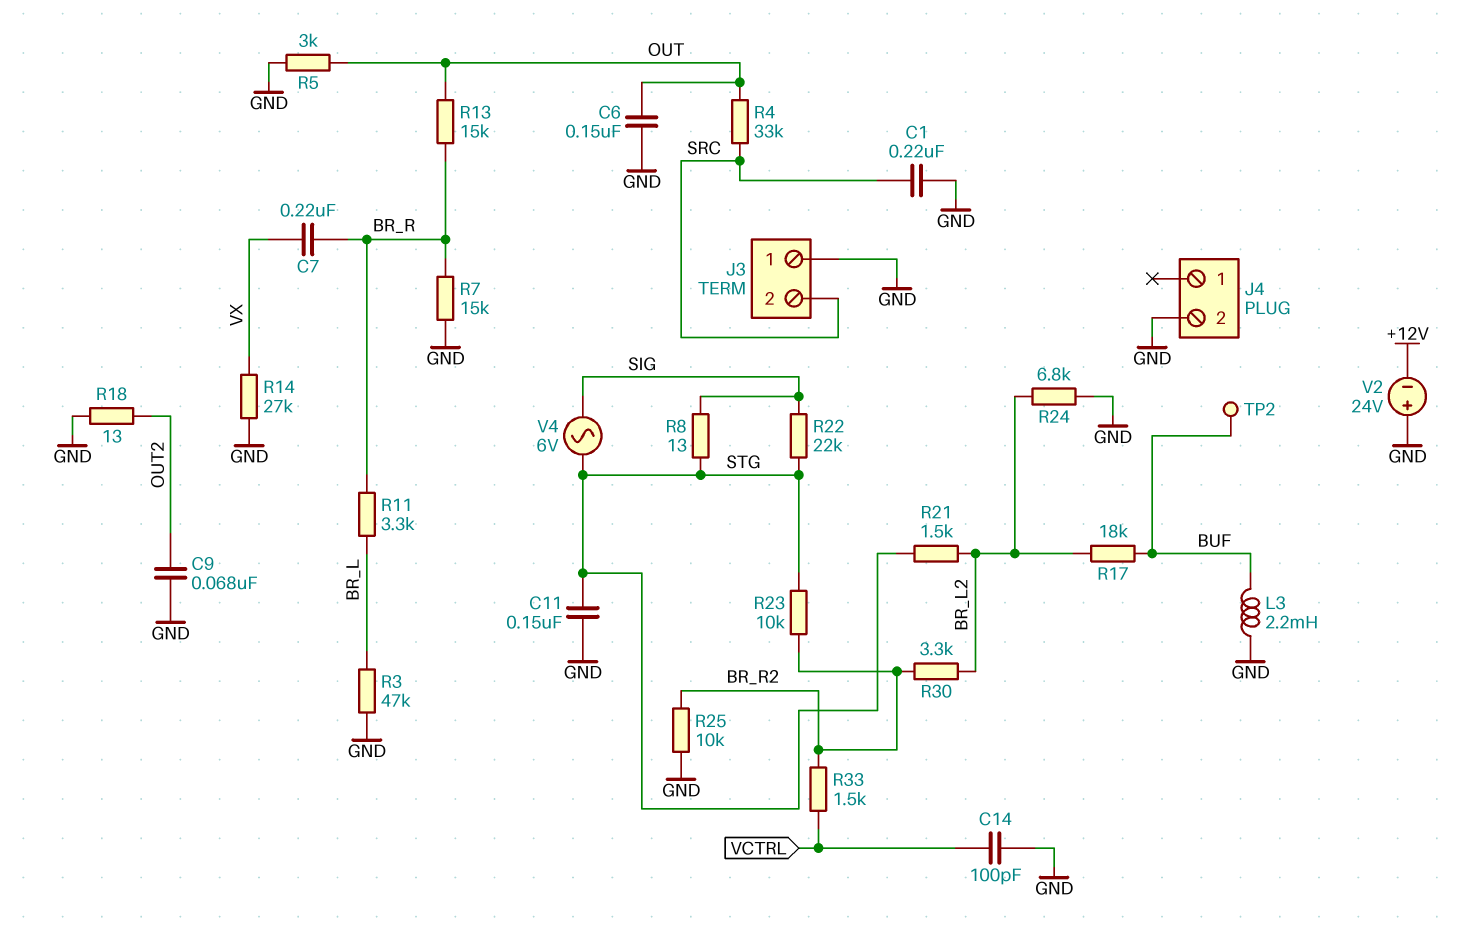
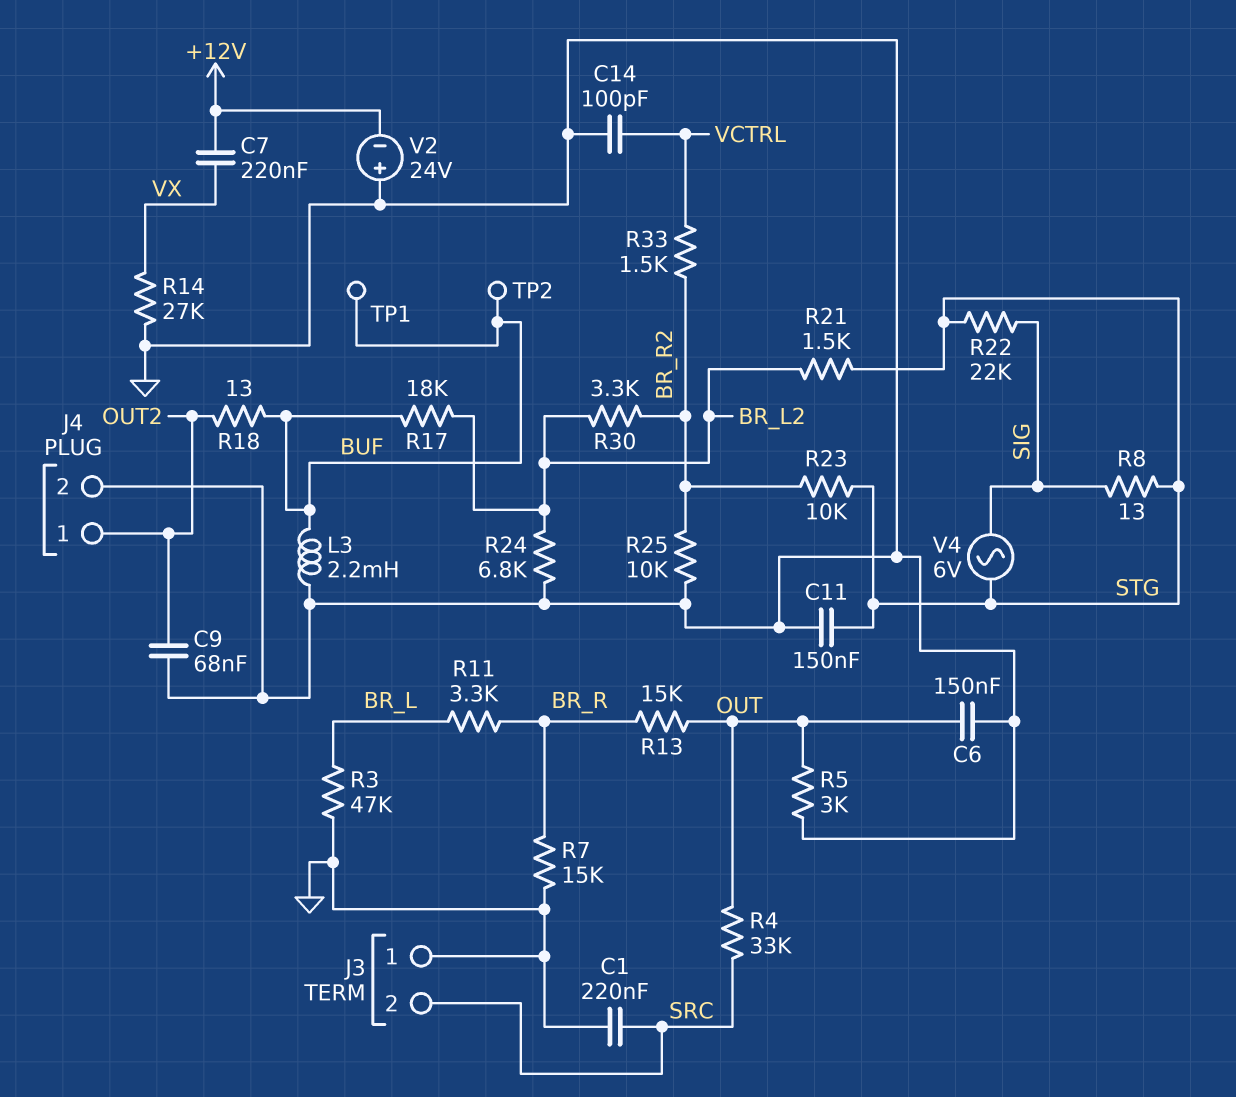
C7: 220nF (BR_R, VX) -> 220nF (+12V, VX)
J4 pin 1: none -> OUT2
R18: 13 (GND, OUT2) -> 13 (BUF, OUT2)
TP1: none -> test point (BUF)

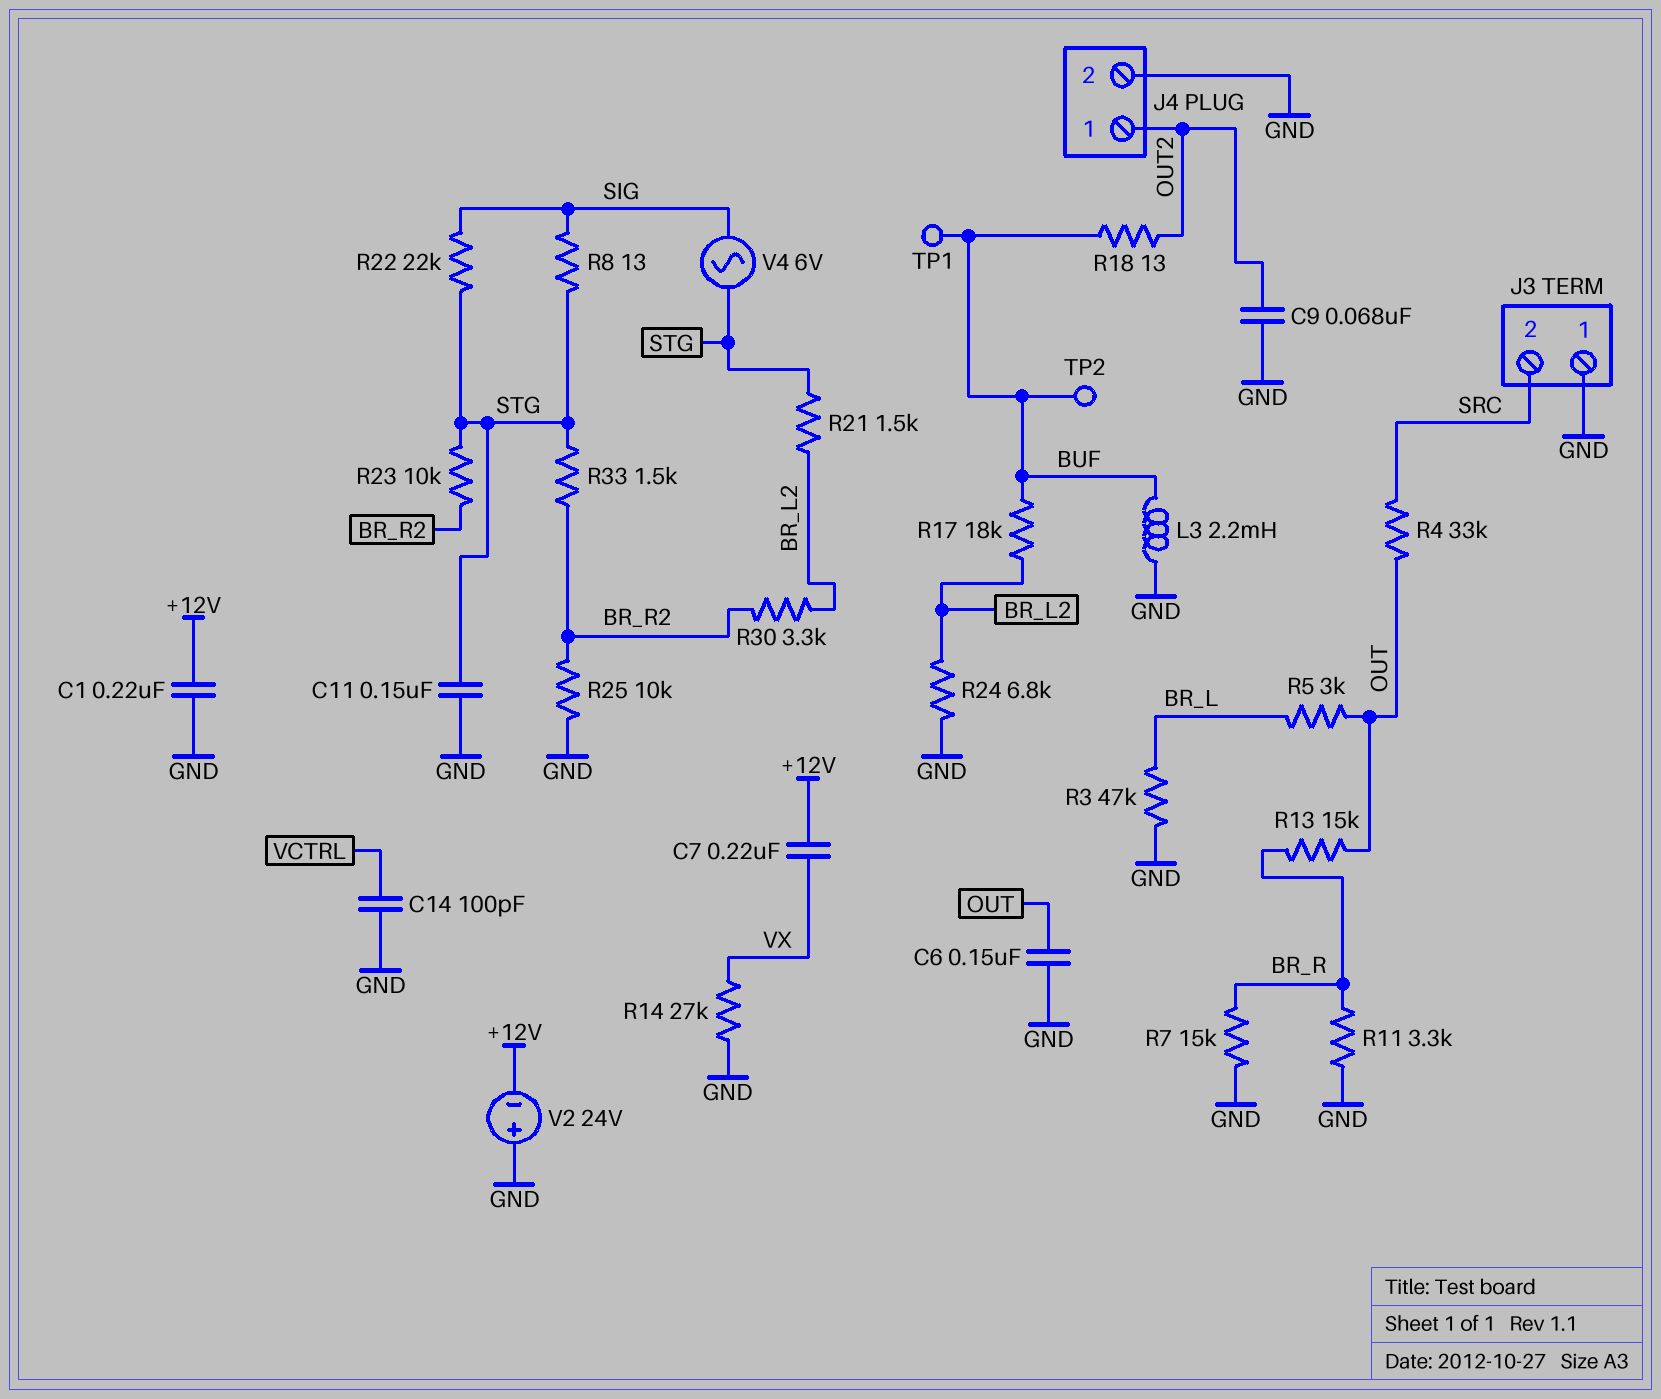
C1: 220nF (GND, SRC) -> 220nF (+12V, GND)
R5: 3k (GND, OUT) -> 3k (BR_L, OUT)
R11: 3.3k (BR_L, BR_R) -> 3.3k (BR_R, GND)
R33: 1.5k (BR_R2, VCTRL) -> 1.5k (BR_R2, STG)

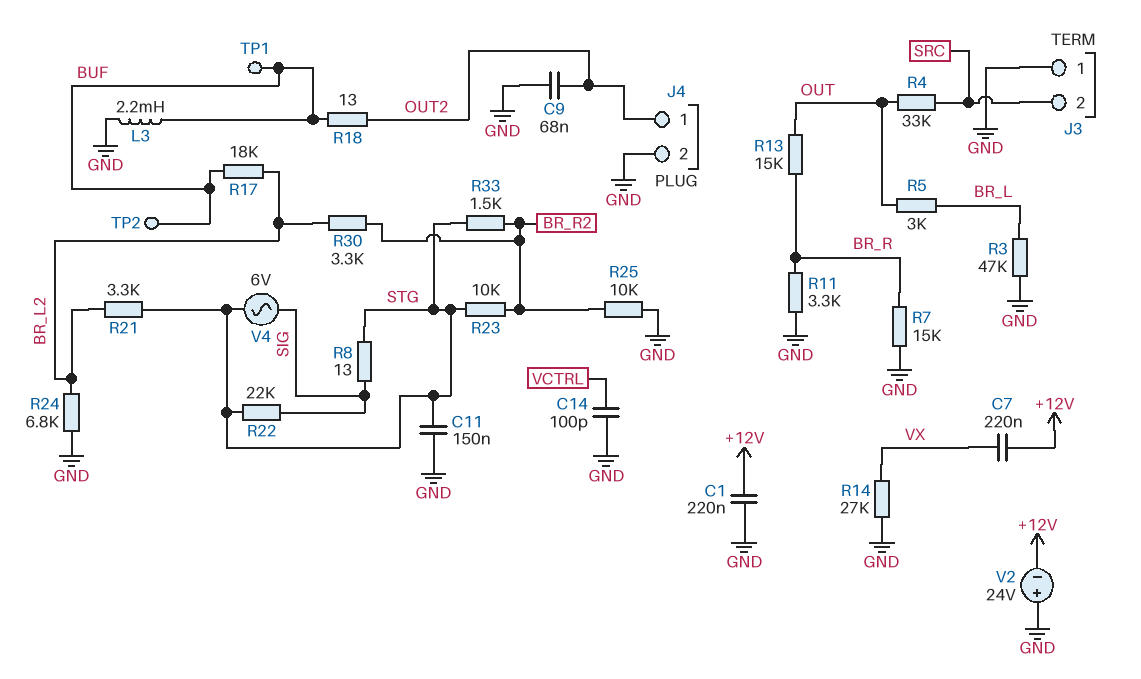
C6: 150nF (GND, OUT) -> none
R21: 1.5k (BR_L2, STG) -> 3.3k (BR_L2, STG)

